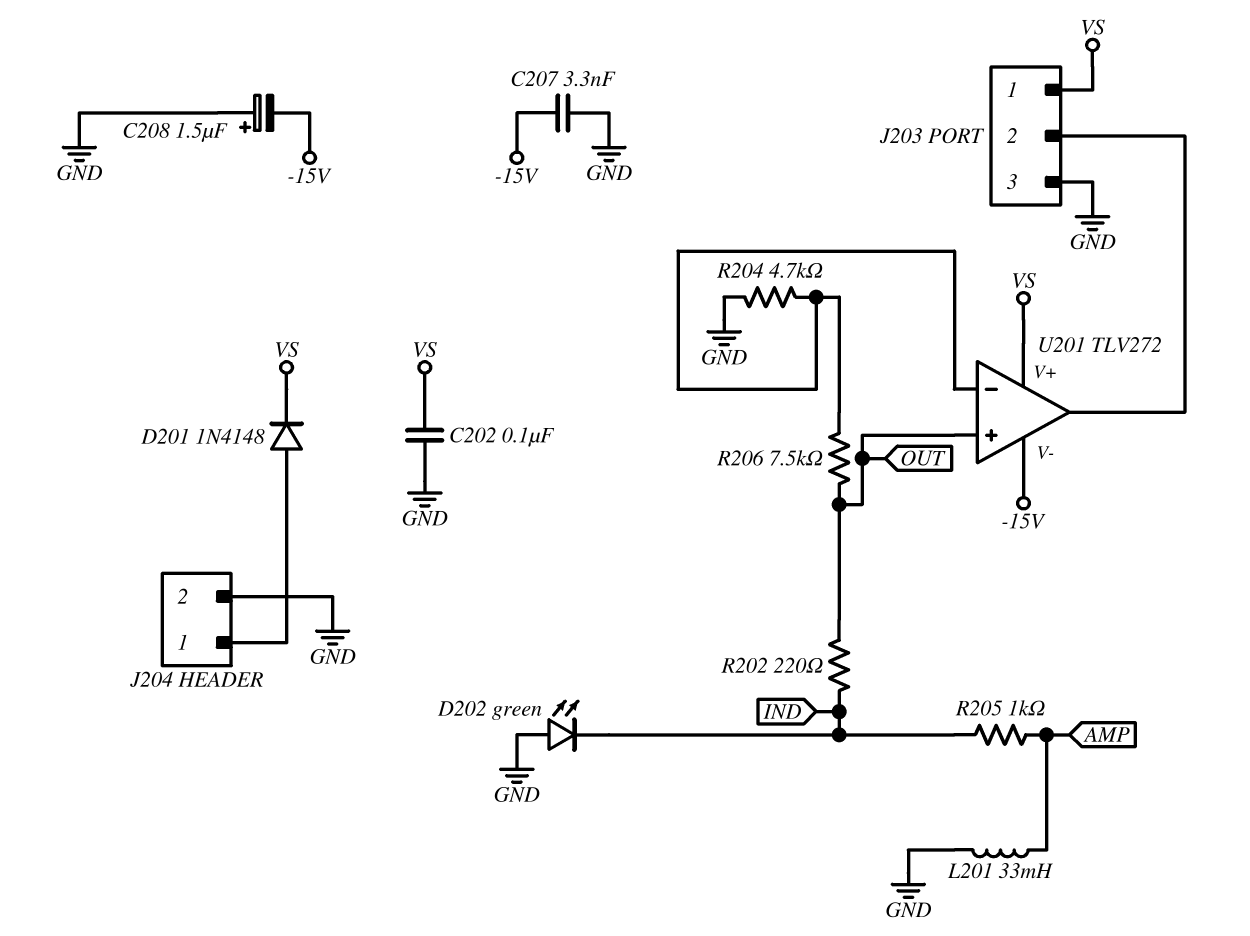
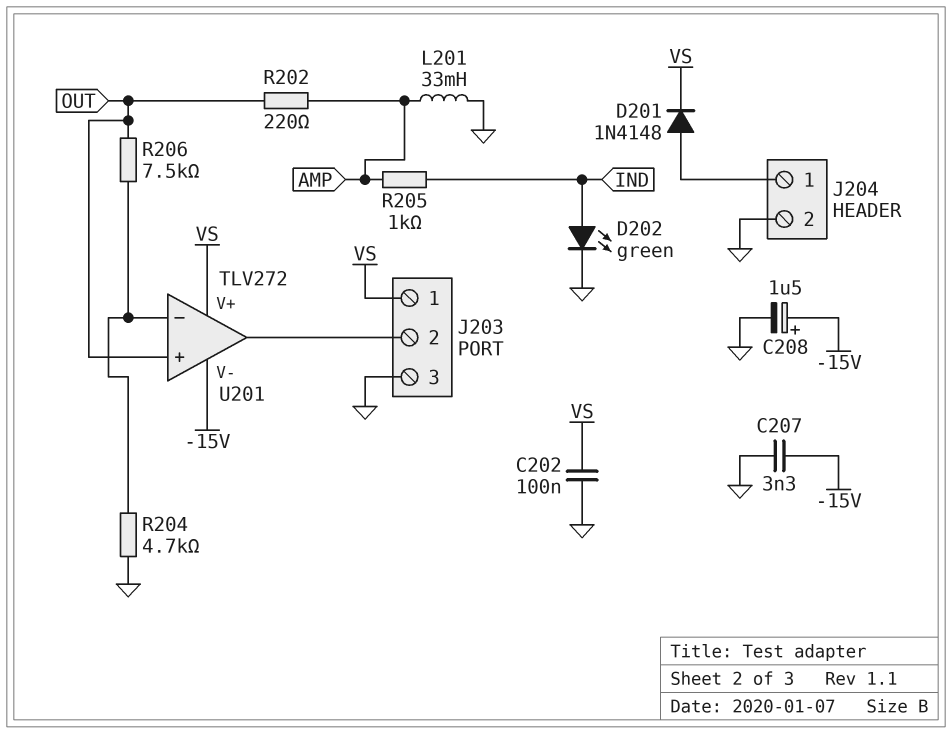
C208: 1.5uF (plus GND, minus -15V) -> 1.5uF (plus -15V, minus GND)
D202: LED green (A GND, K IND) -> LED green (A IND, K GND)
R202: 220 (IND, OUT) -> 220 (AMP, OUT)

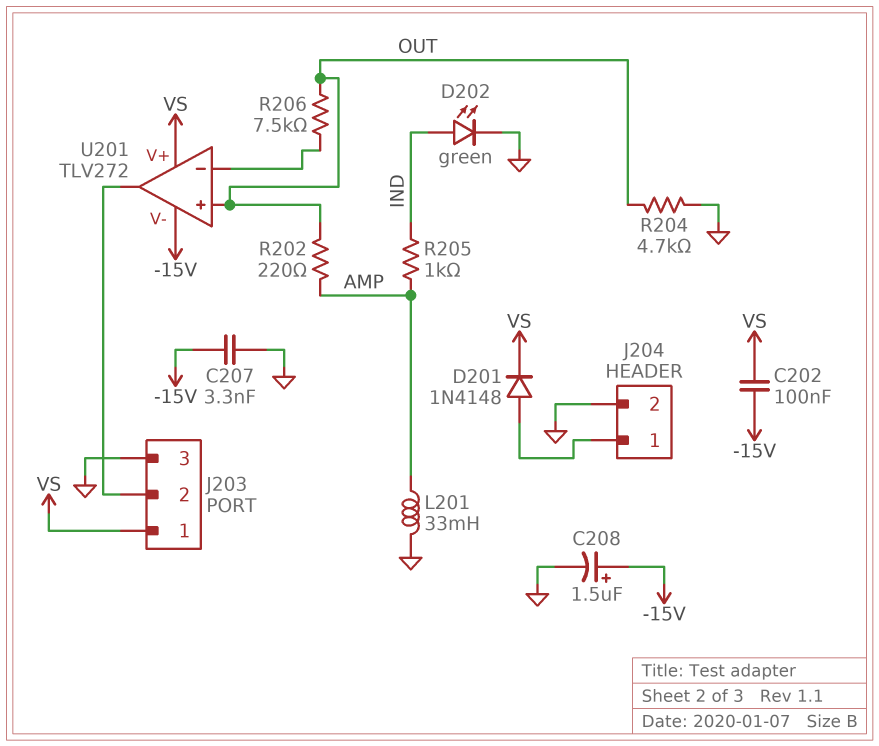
C202: 100nF (GND, VS) -> 100nF (-15V, VS)
R204: 4.7k (GND, U201/in-) -> 4.7k (GND, OUT)

